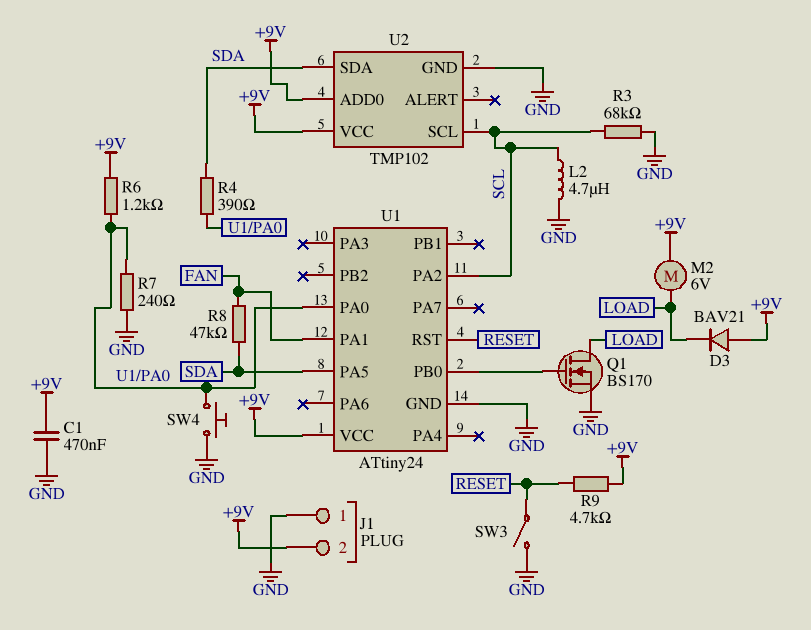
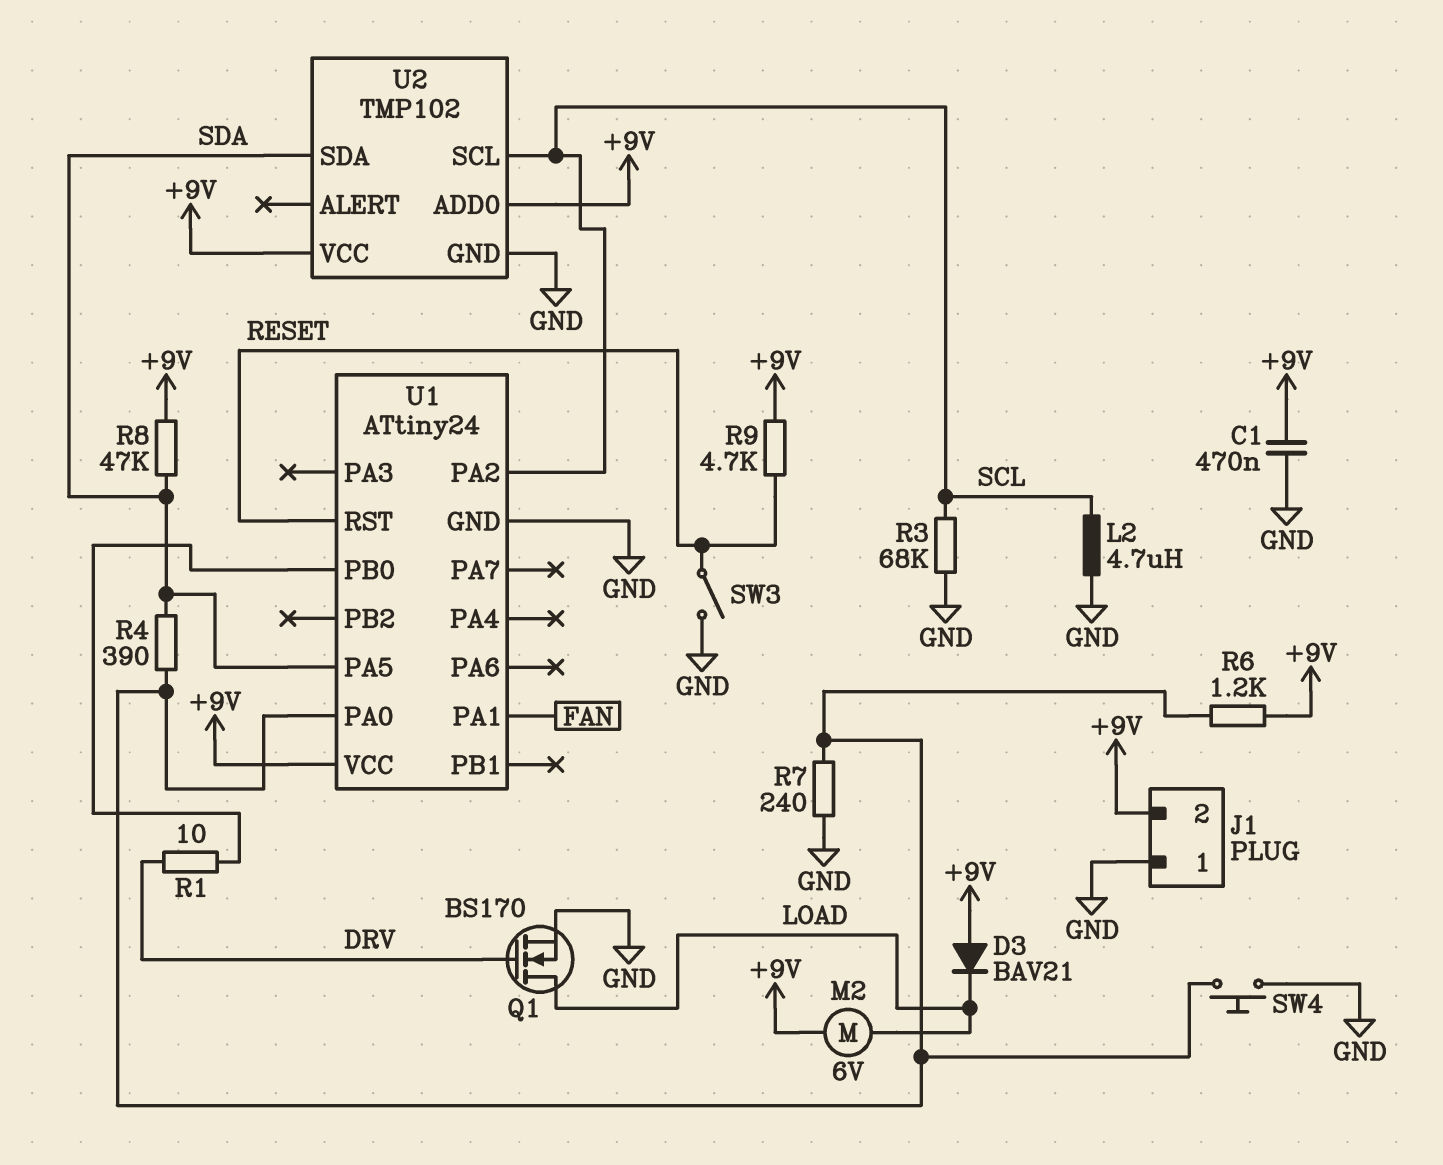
Q1: NMOS BS170 (G U1/PB0, D LOAD, S GND) -> NMOS BS170 (G DRV, D LOAD, S GND)
R1: none -> 10 (DRV, U1/PB0)
R8: 47k (FAN, SDA) -> 47k (+9V, SDA)

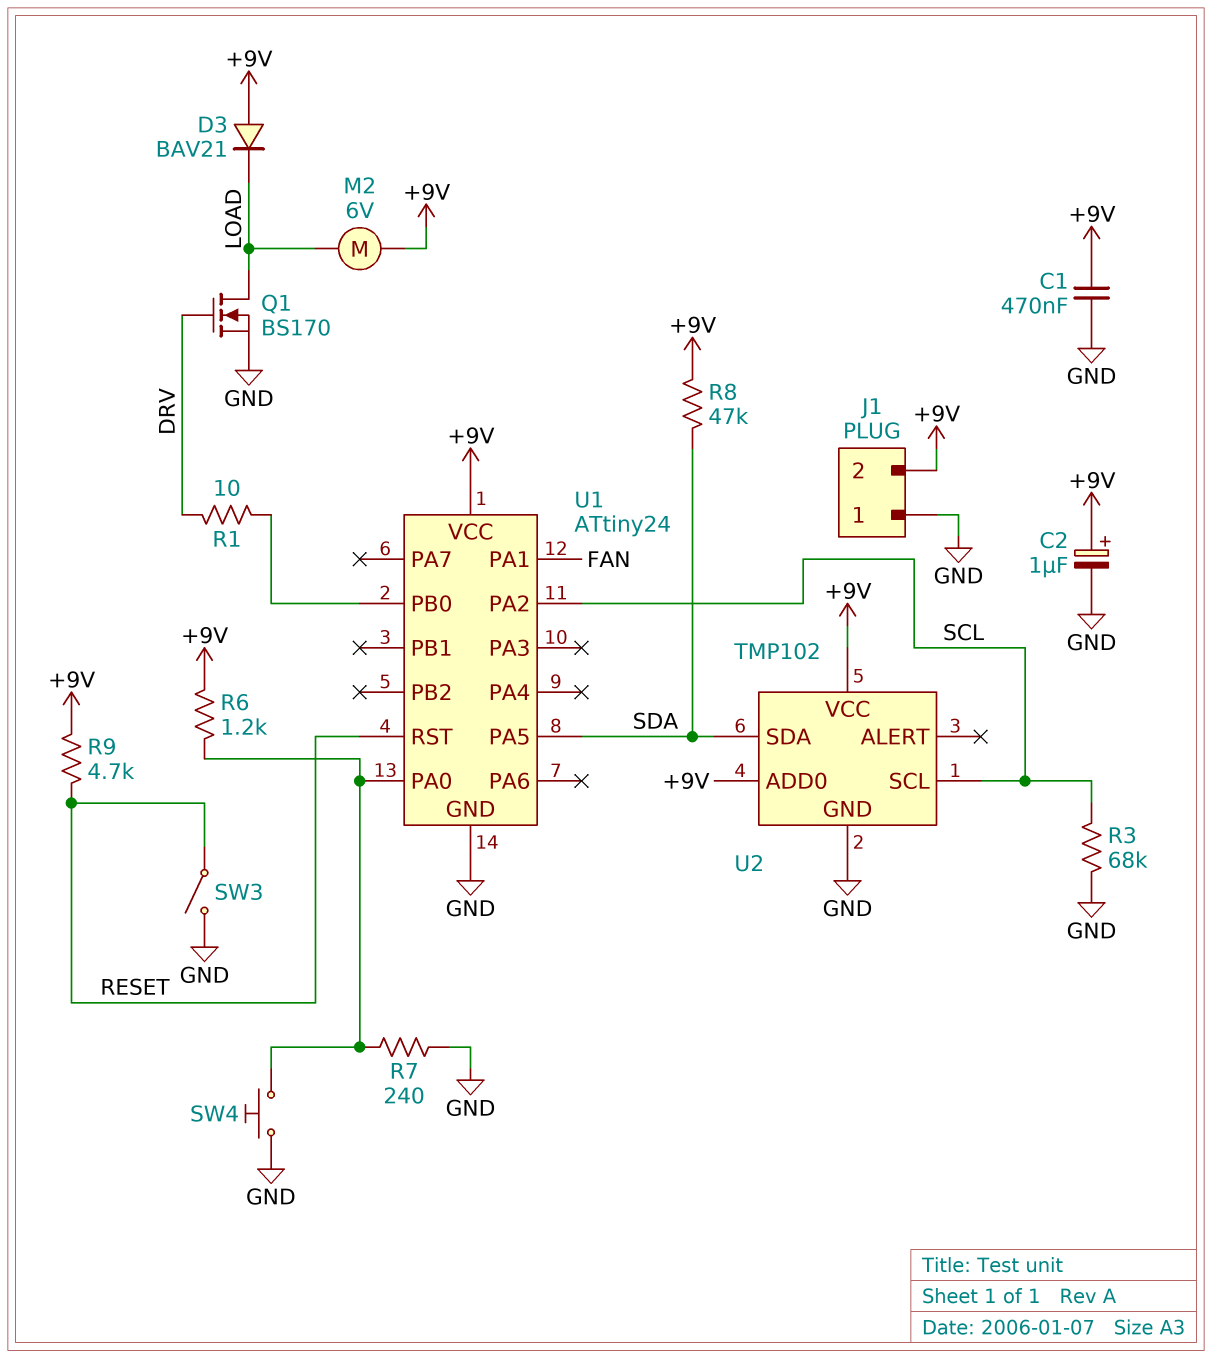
C2: none -> 1uF (plus +9V, minus GND)
L2: 4.7uH (GND, SCL) -> none
R4: 390 (SDA, U1/PA0) -> none

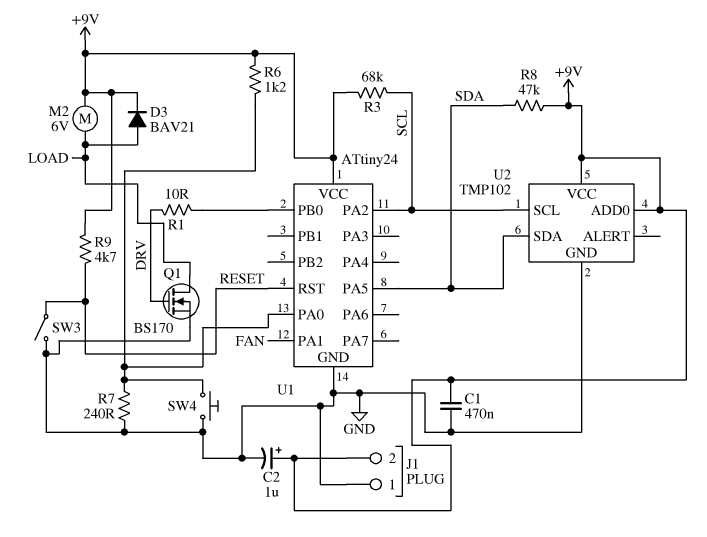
D3: diode BAV21 (A +9V, K LOAD) -> diode BAV21 (A LOAD, K +9V)
R3: 68k (GND, SCL) -> 68k (+9V, SCL)

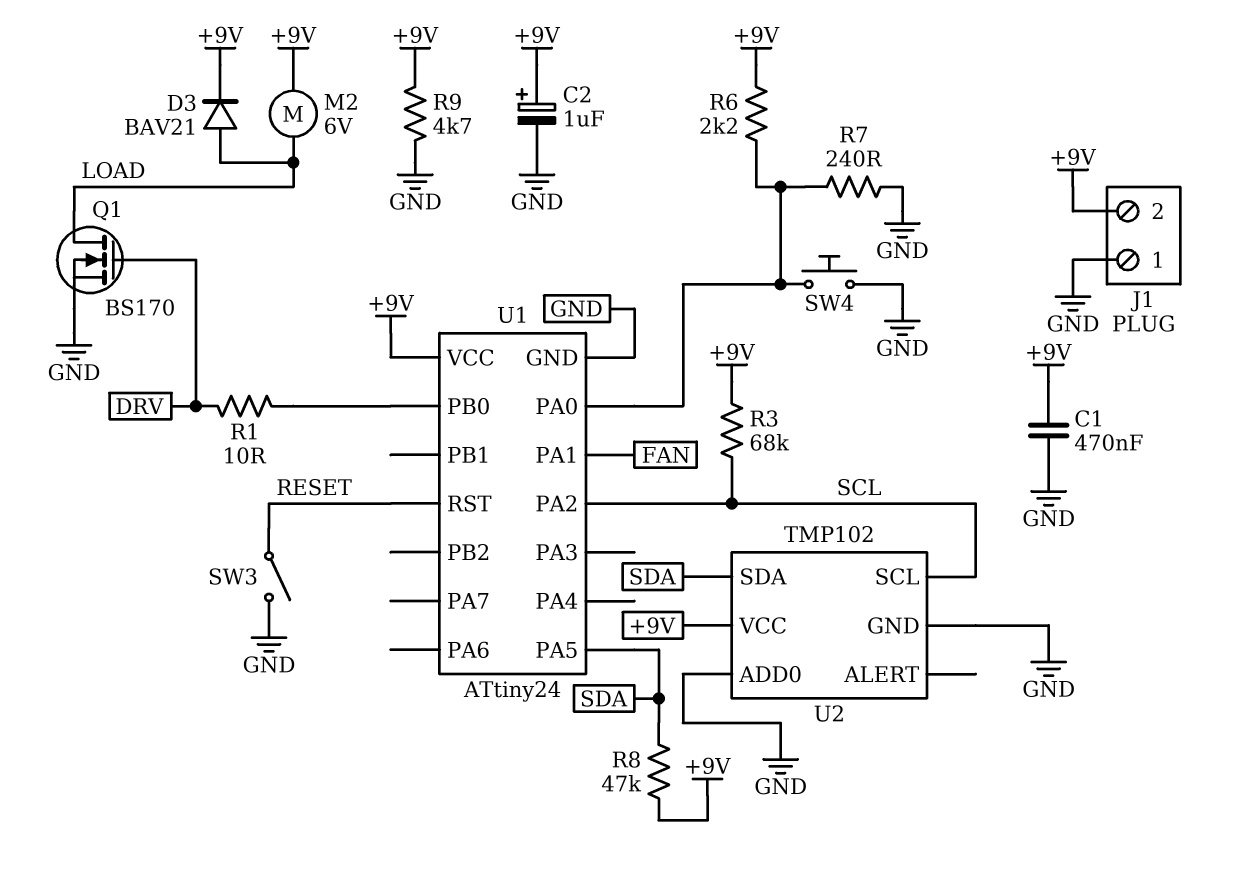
R6: 1.2k (+9V, U1/PA0) -> 2.2k (+9V, U1/PA0)
R9: 4.7k (+9V, RESET) -> 4.7k (+9V, GND)
U2 pin ADD0: +9V -> GND

